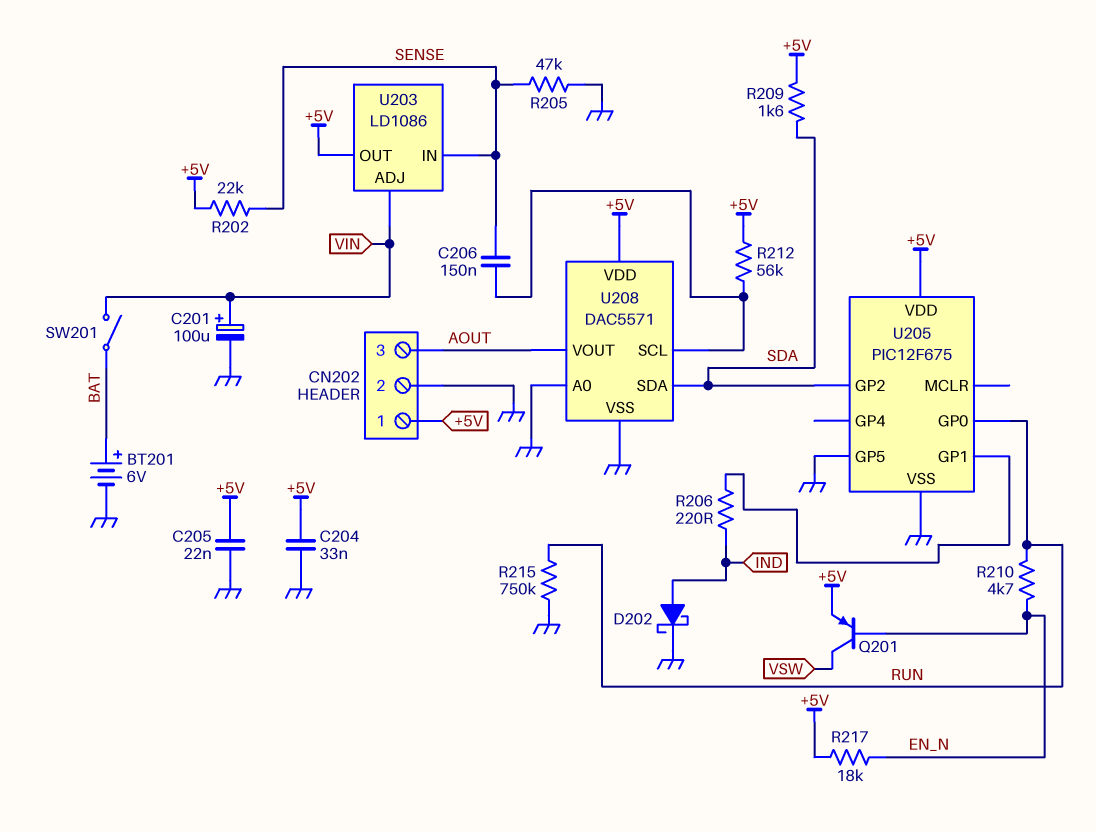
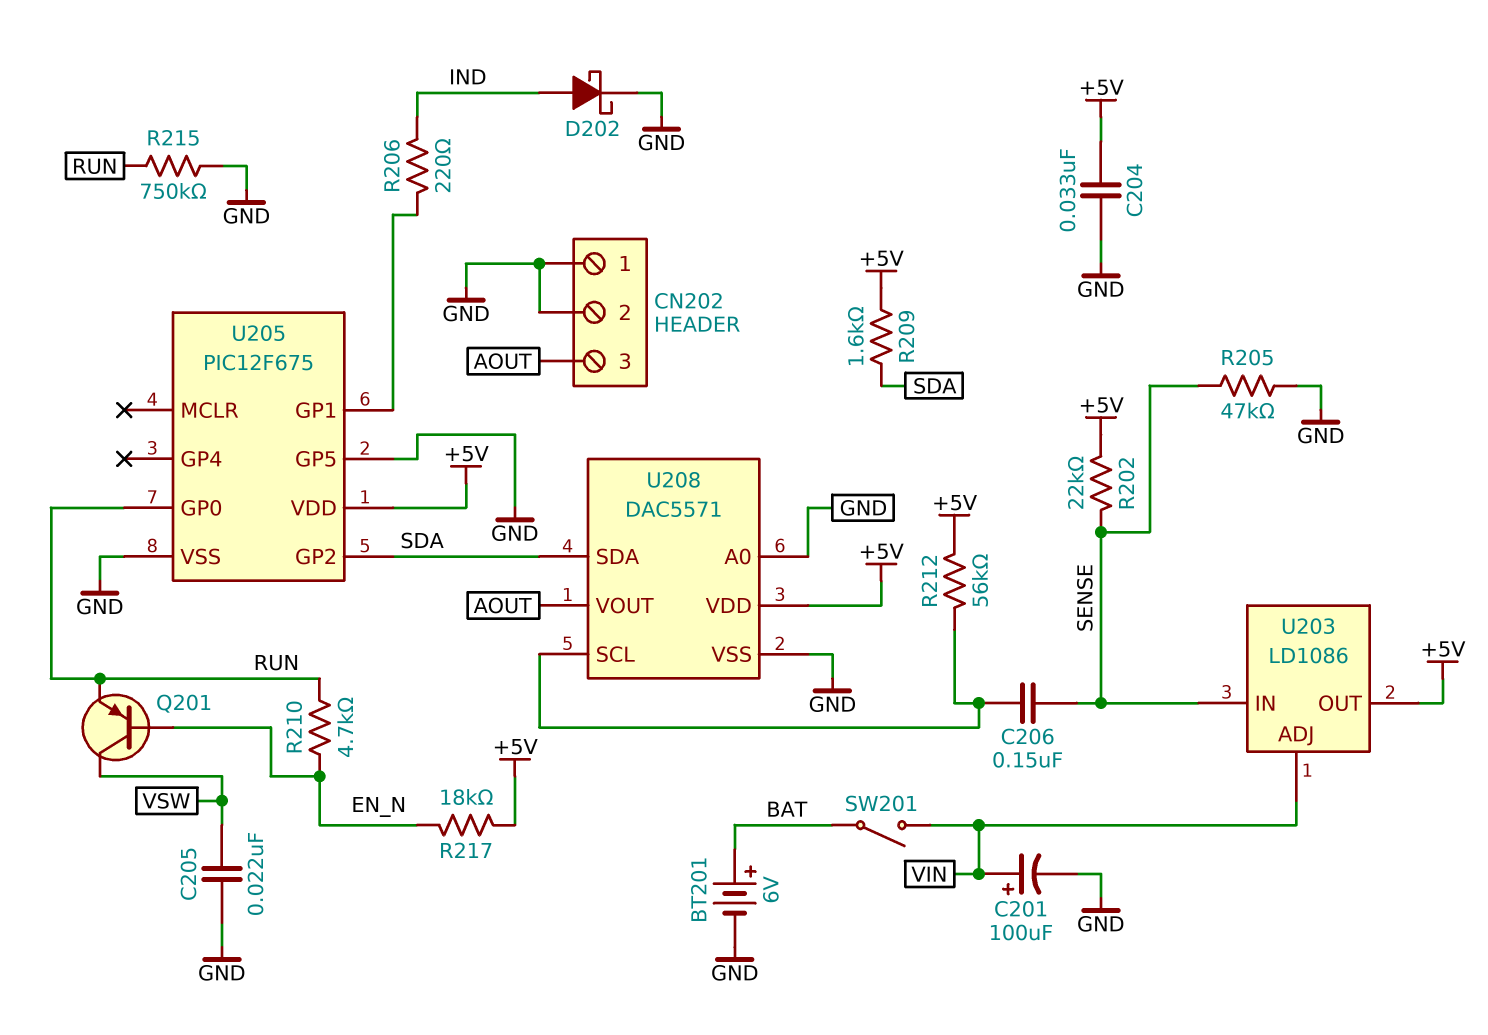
C205: 22nF (+5V, GND) -> 22nF (GND, VSW)
CN202 pin 1: +5V -> GND
Q201: PNP (B EN_N, C VSW, E +5V) -> PNP (B EN_N, C VSW, E RUN)

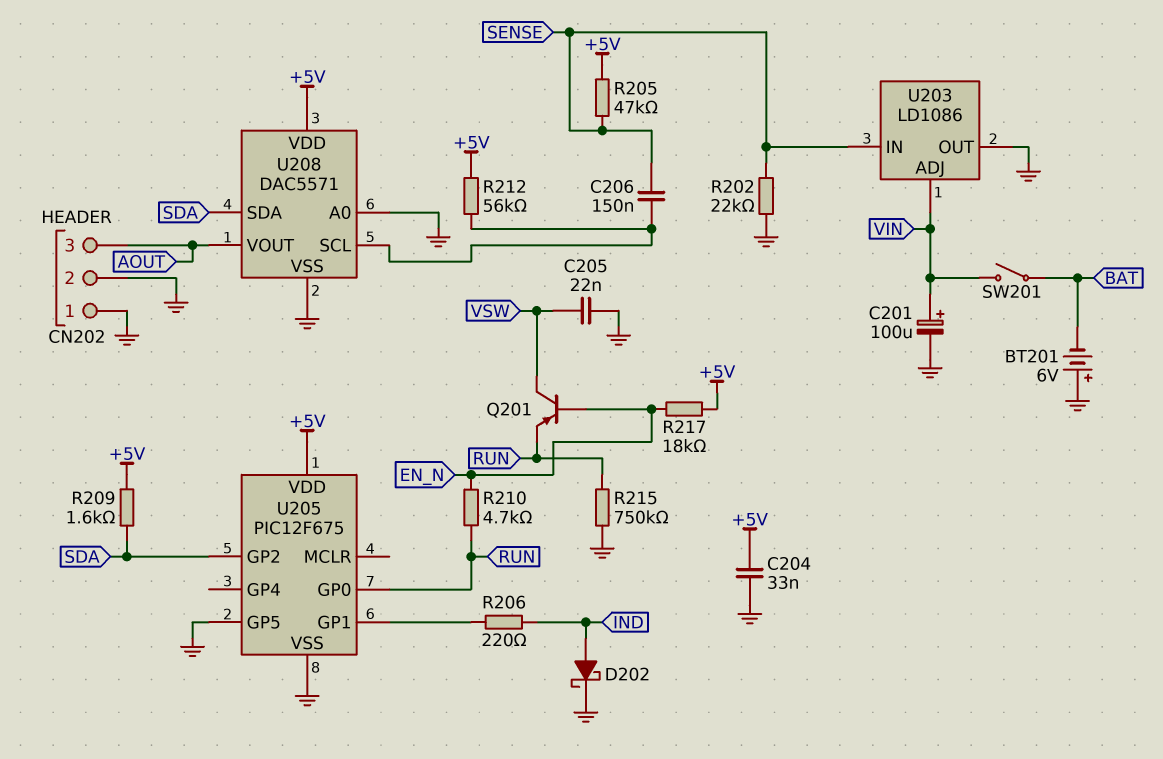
BT201: 6V (plus BAT, minus GND) -> 6V (plus GND, minus BAT)
R202: 22k (+5V, SENSE) -> 22k (GND, SENSE)
R205: 47k (GND, SENSE) -> 47k (+5V, SENSE)
U203 pin OUT: +5V -> GND

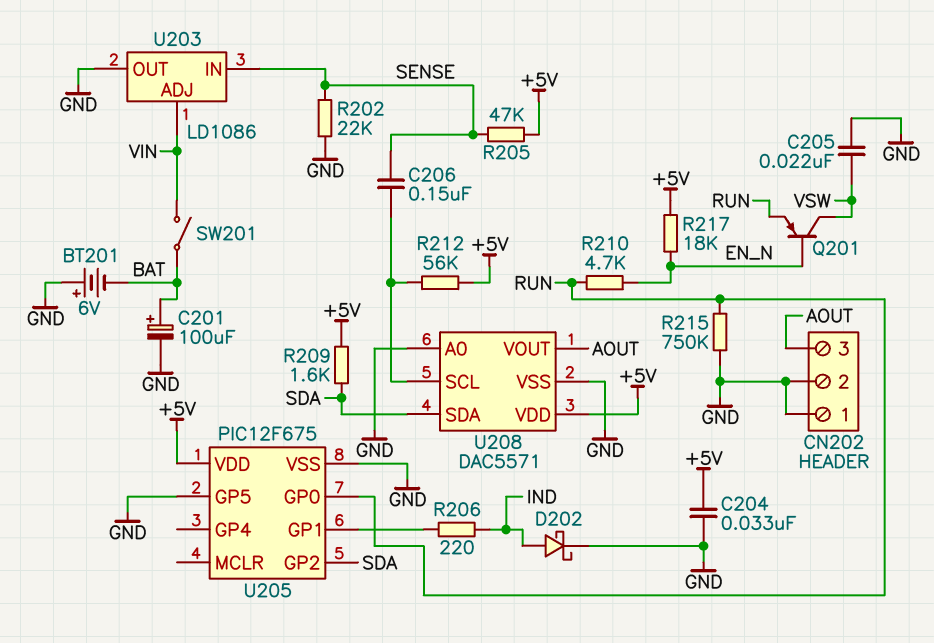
C201: 100uF (plus VIN, minus GND) -> 100uF (plus BAT, minus GND)

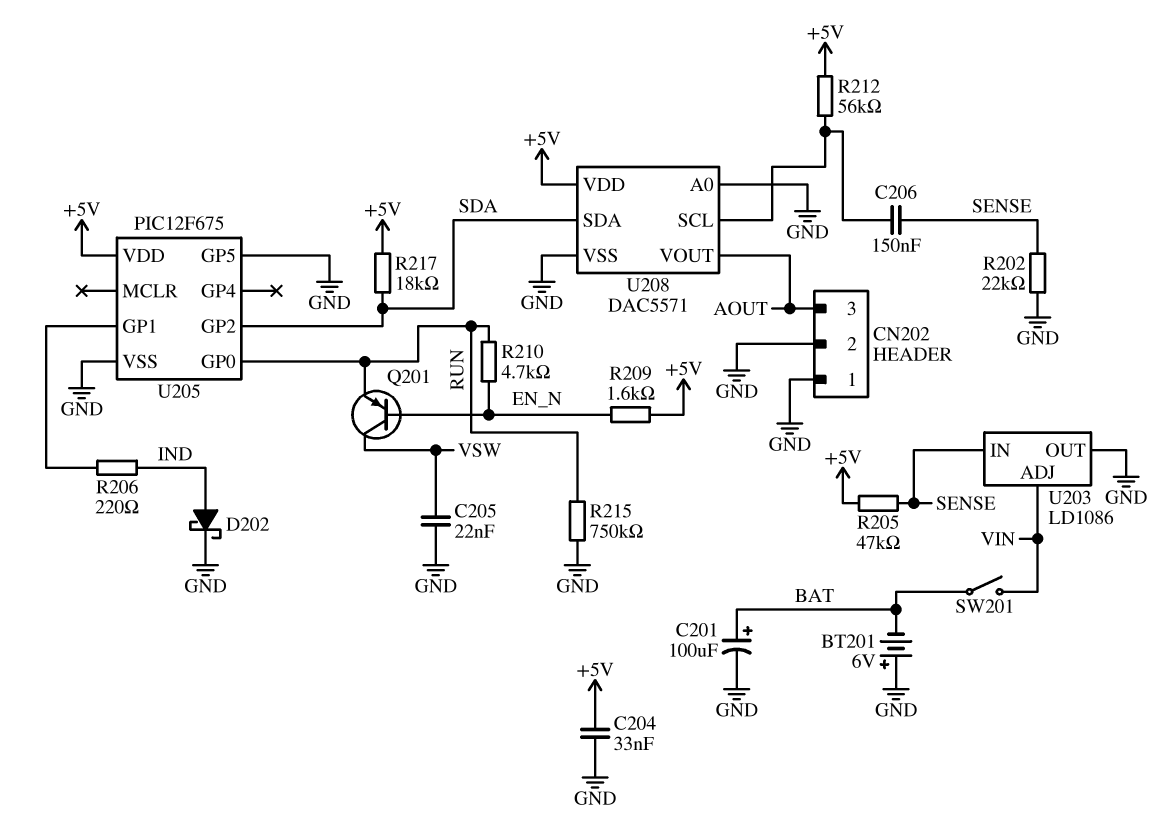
R209: 1.6k (+5V, SDA) -> 1.6k (+5V, EN_N)
R217: 18k (+5V, EN_N) -> 18k (+5V, SDA)

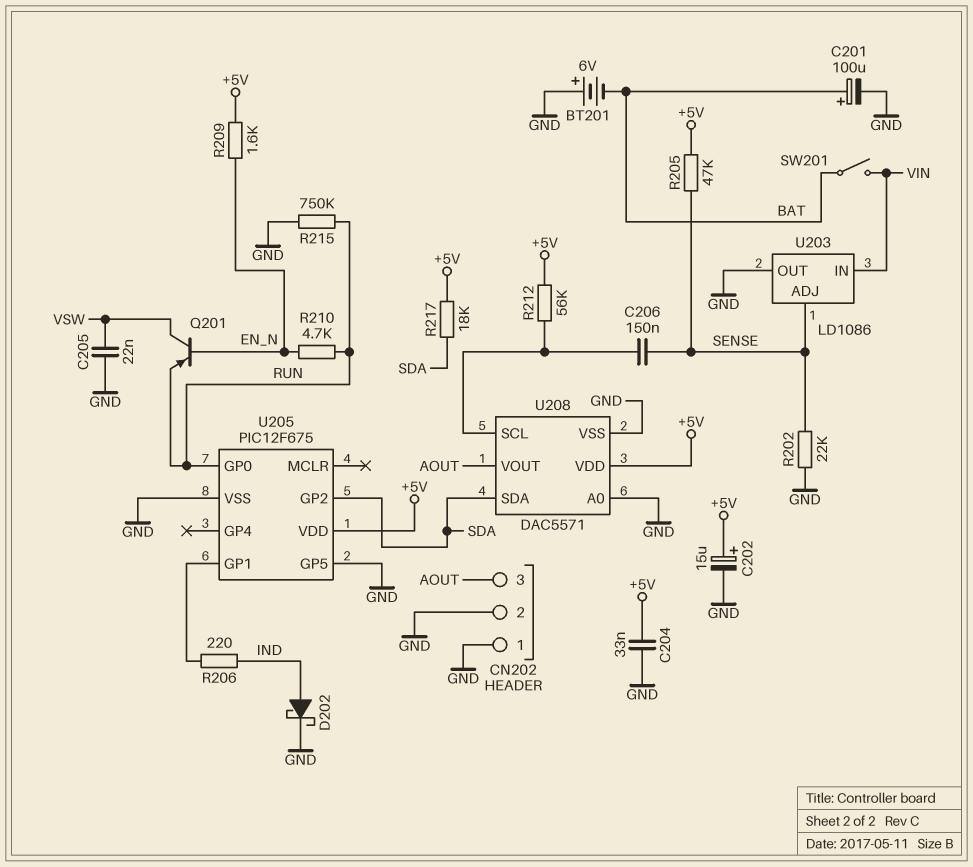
C202: none -> 15uF (plus +5V, minus GND)
U203 pin ADJ: VIN -> SENSE
U203 pin IN: SENSE -> VIN

